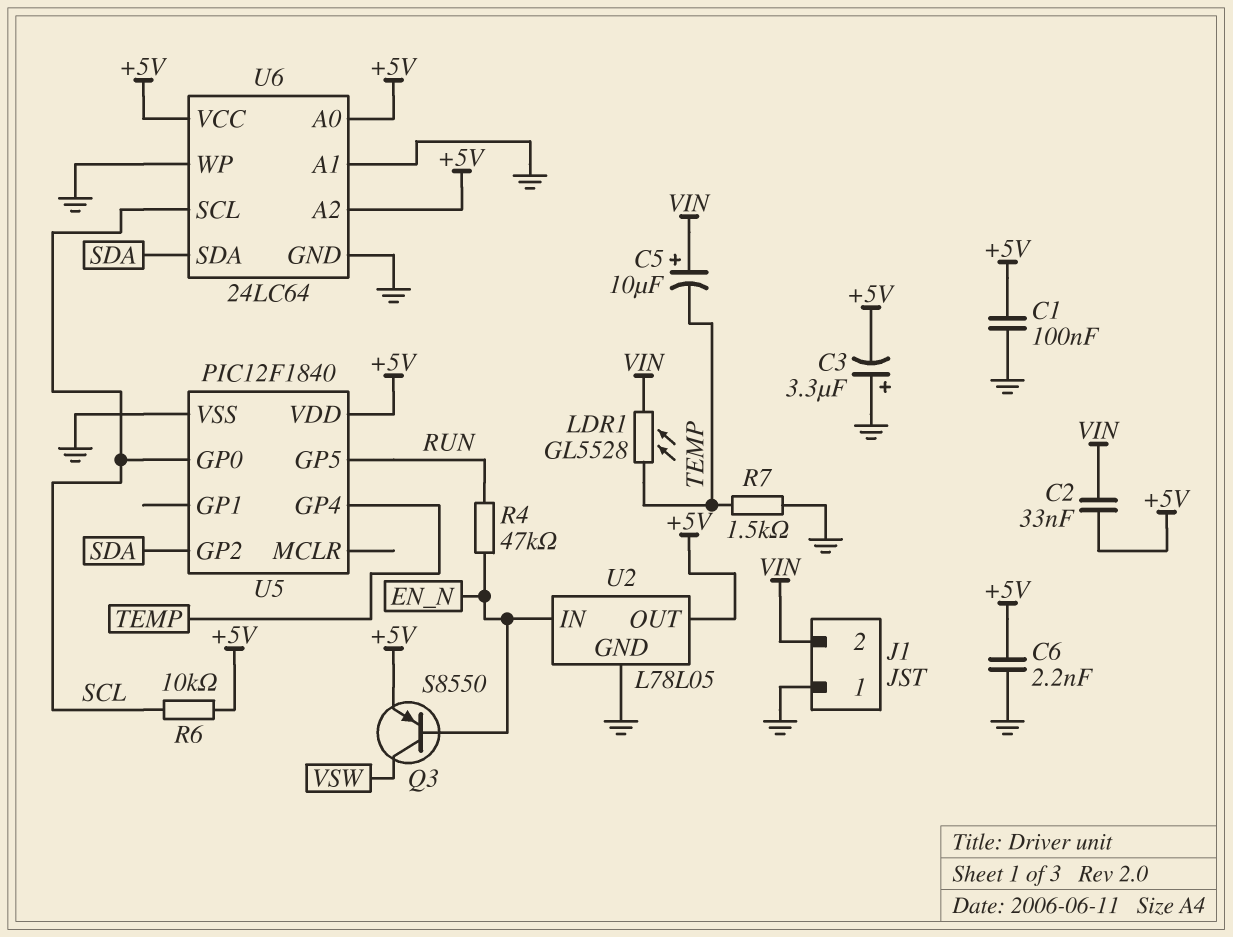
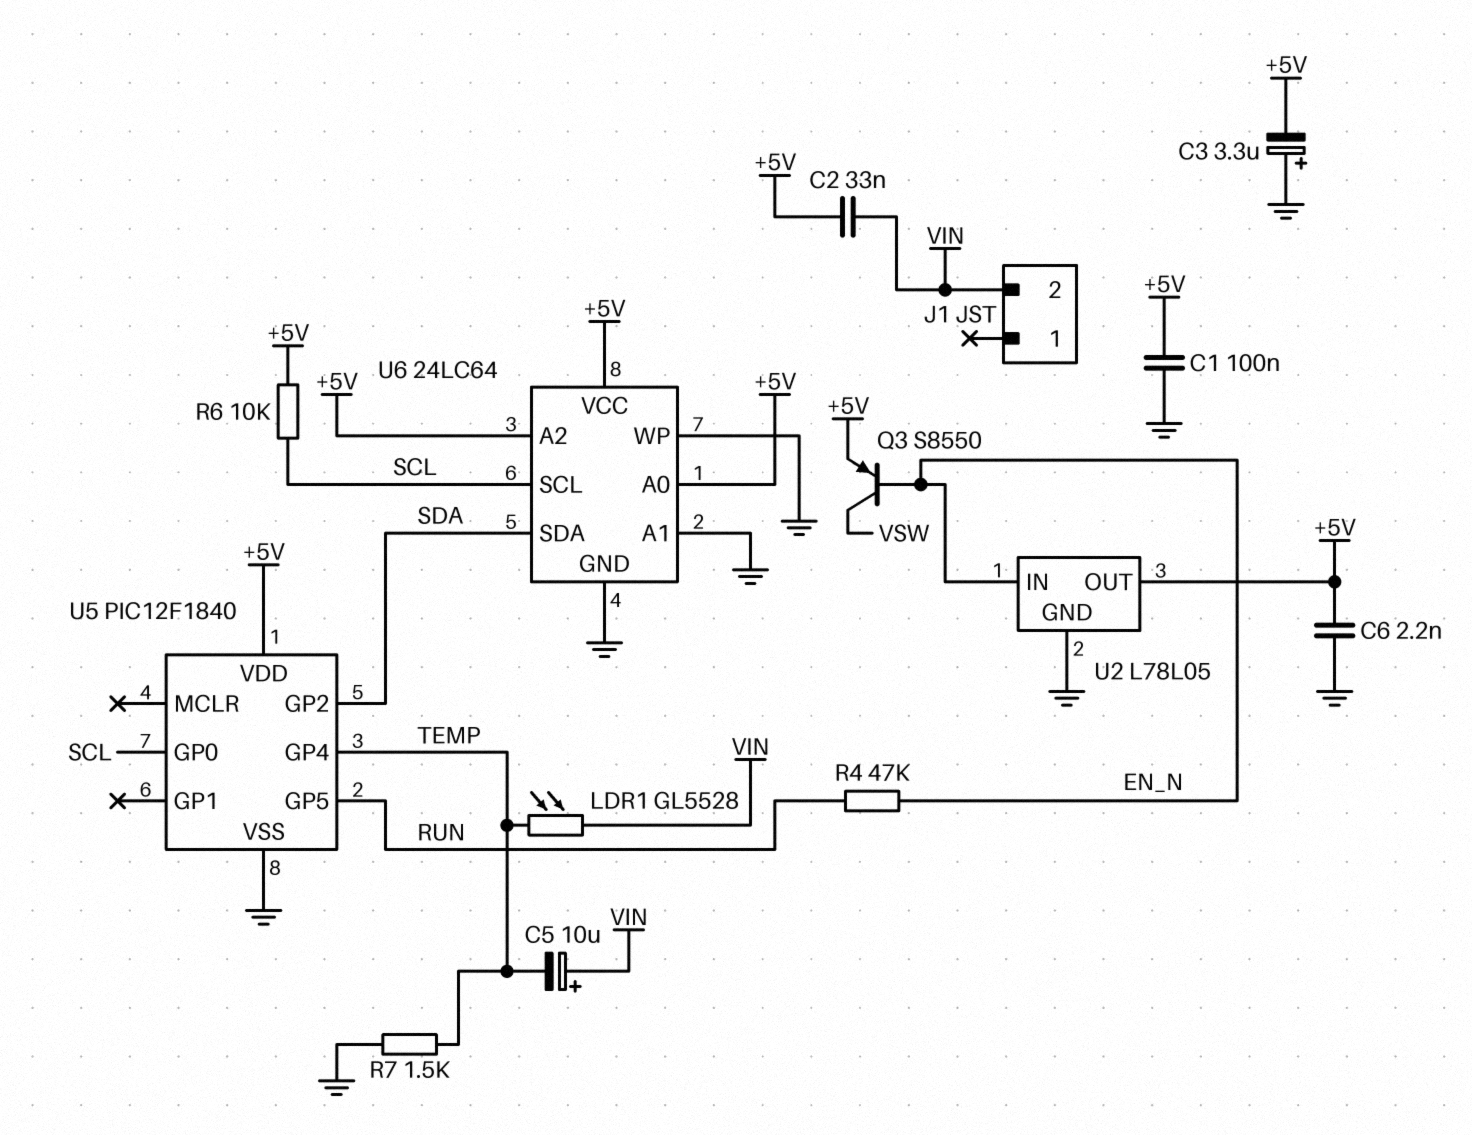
J1 pin 1: GND -> none

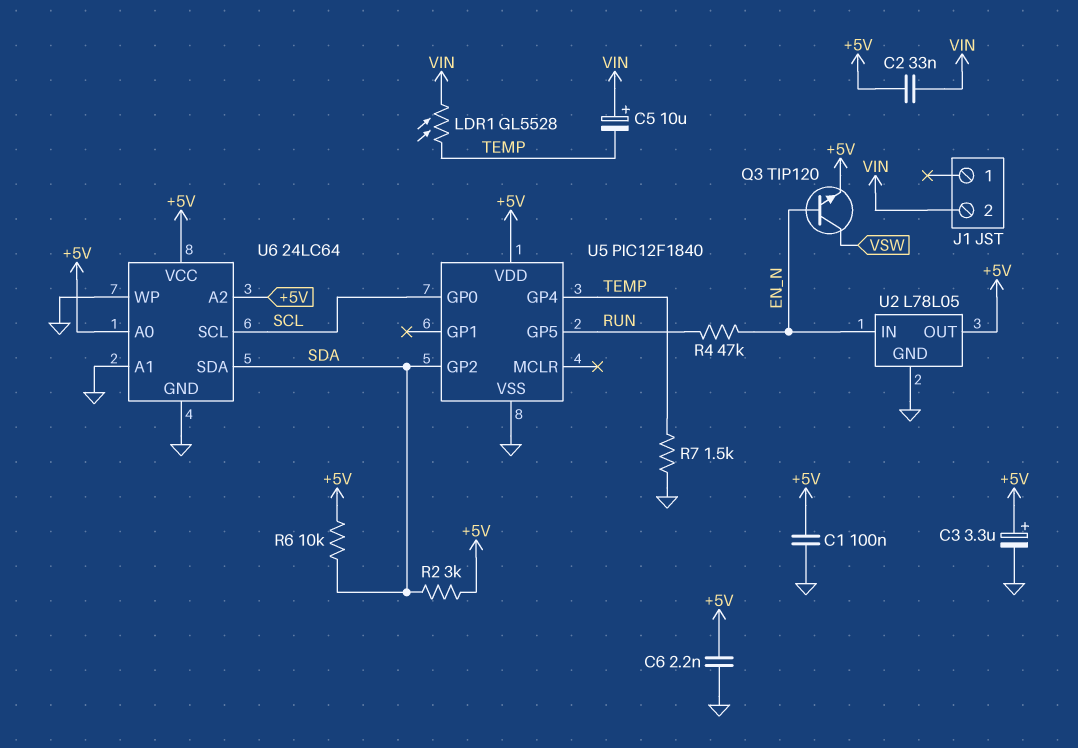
C3: 3.3uF (plus GND, minus +5V) -> 3.3uF (plus +5V, minus GND)
Q3: PNP S8550 (B EN_N, C VSW, E +5V) -> NPN TIP120 (B EN_N, C VSW, E +5V)
R2: none -> 3k (+5V, SDA)
R6: 10k (+5V, SCL) -> 10k (+5V, SDA)

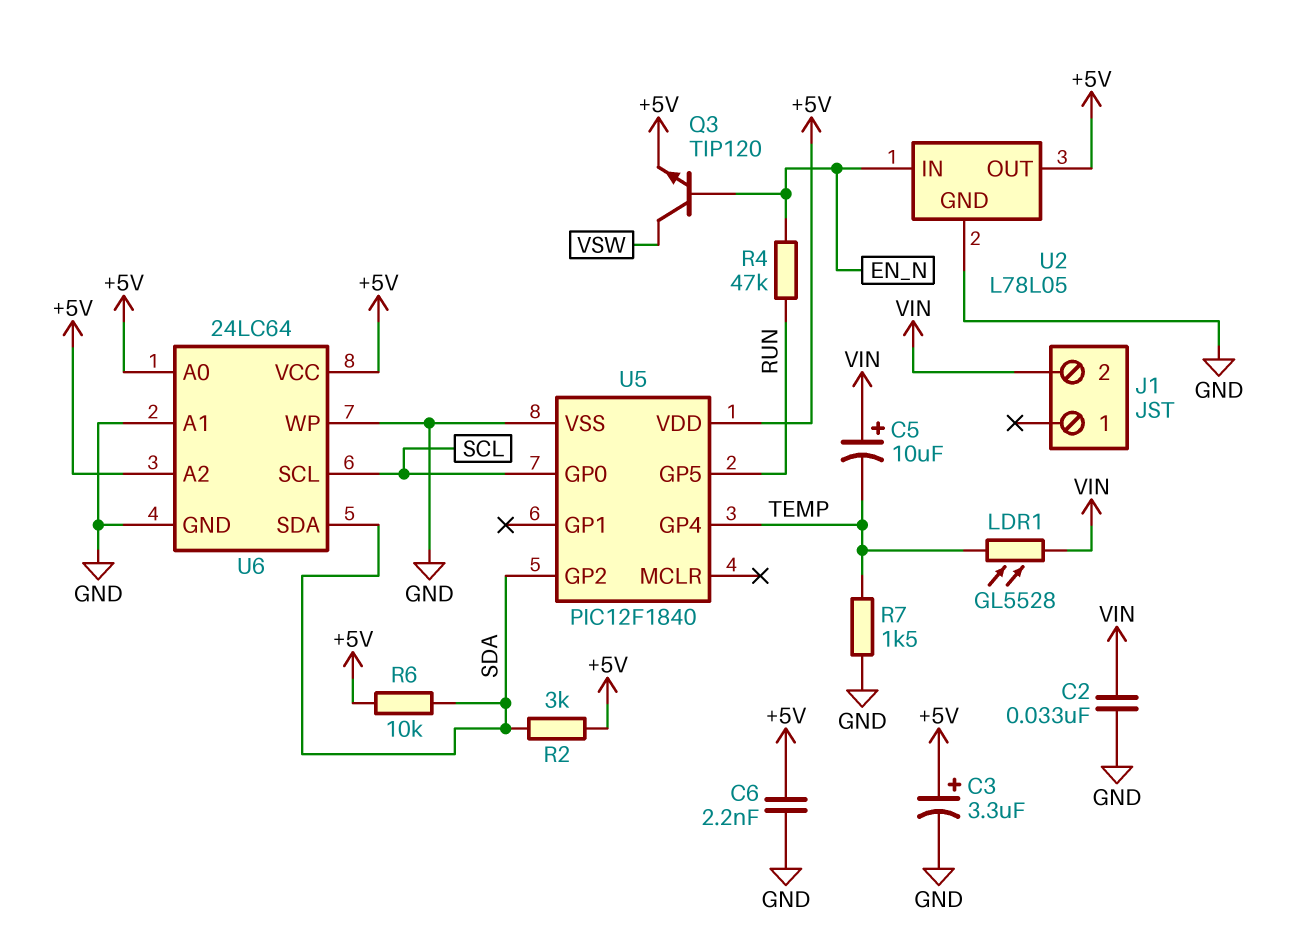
C1: 100nF (+5V, GND) -> none
C2: 33nF (+5V, VIN) -> 33nF (GND, VIN)

